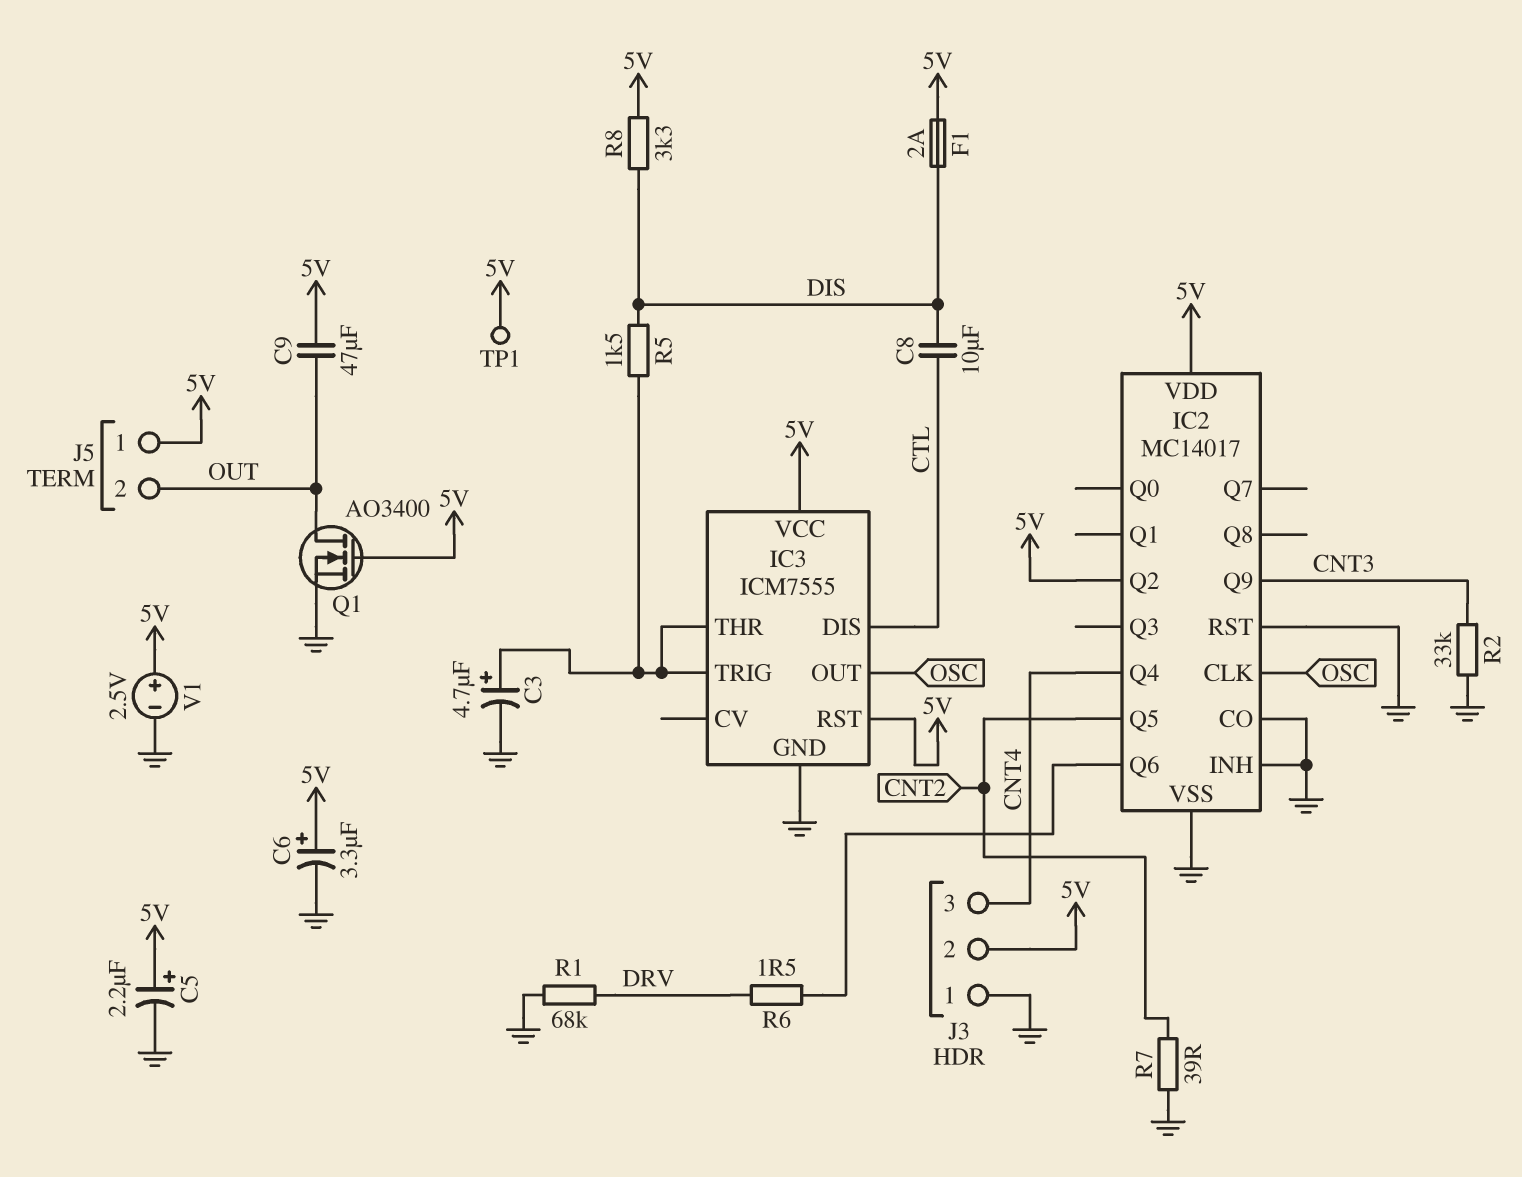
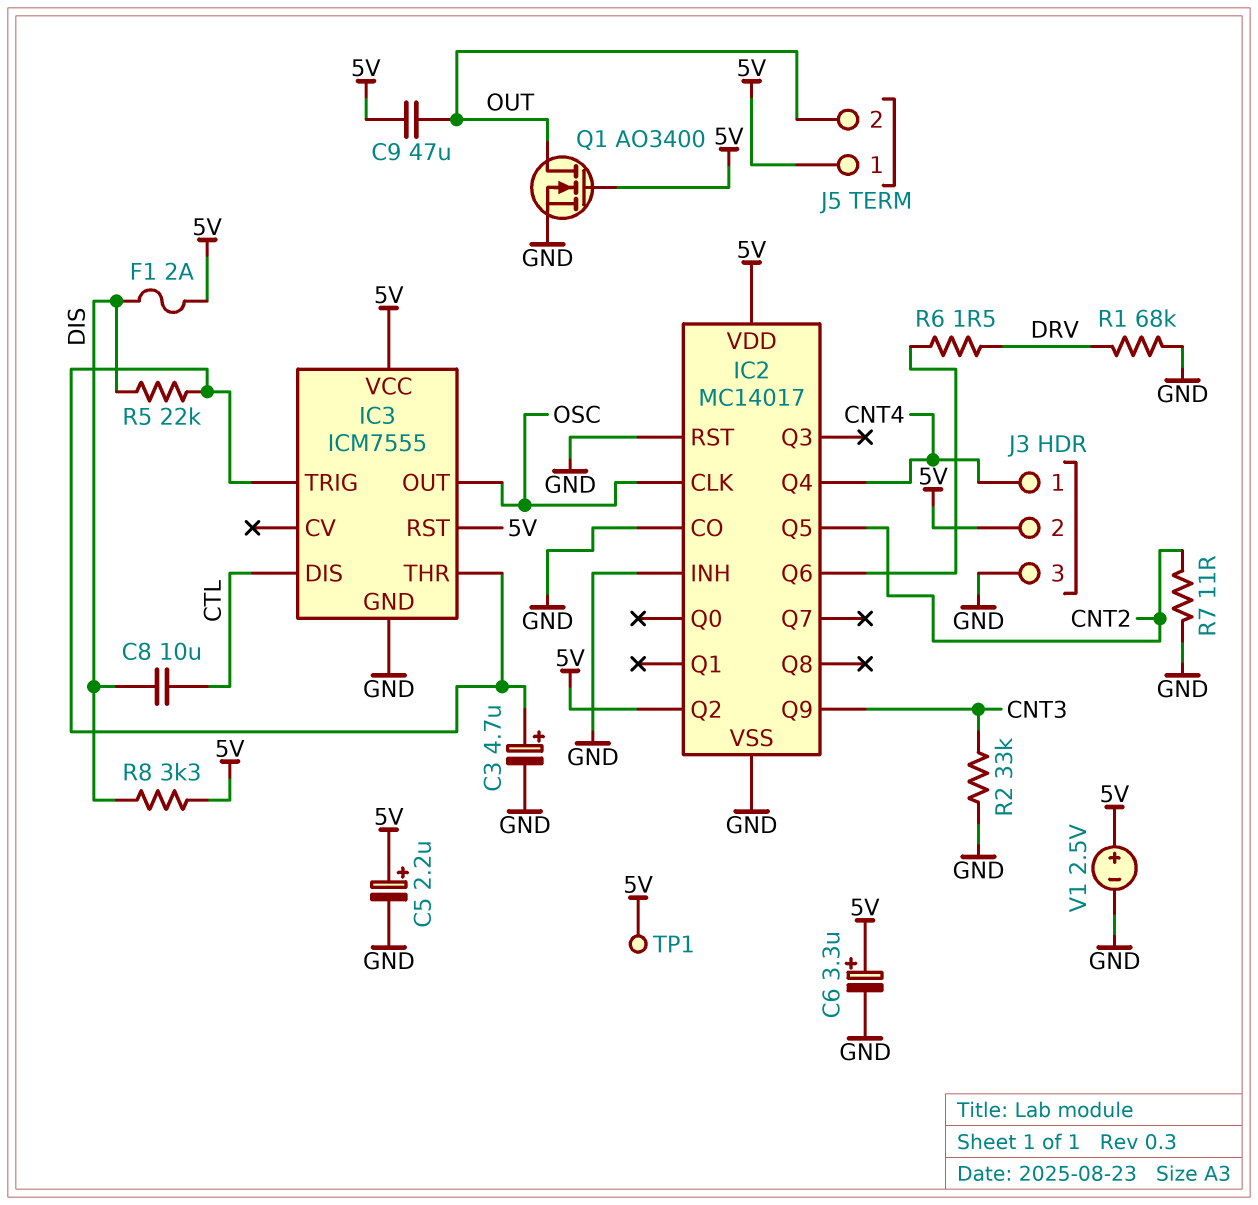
J3 pin 1: GND -> CNT4
J3 pin 3: CNT4 -> GND
R5: 1.5k (DIS, IC3/THR) -> 22k (DIS, IC3/THR)
R7: 39 (CNT2, GND) -> 11 (CNT2, GND)

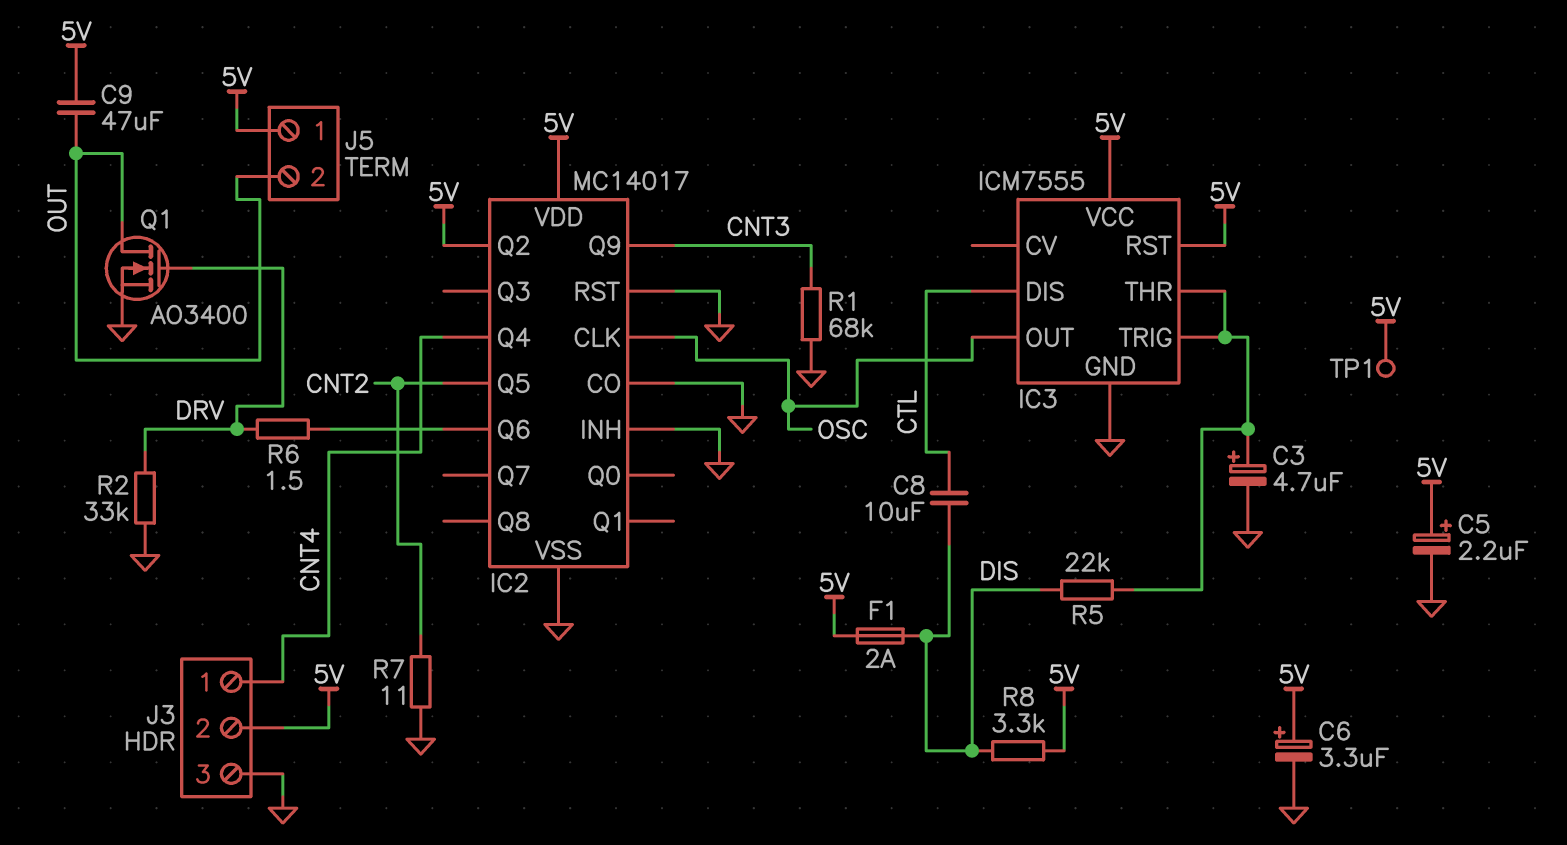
Q1: NMOS AO3400 (G 5V, D OUT, S GND) -> NMOS AO3400 (G DRV, D OUT, S GND)
R1: 68k (DRV, GND) -> 68k (CNT3, GND)
R2: 33k (CNT3, GND) -> 33k (DRV, GND)
V1: 2.5V (plus 5V, minus GND) -> none

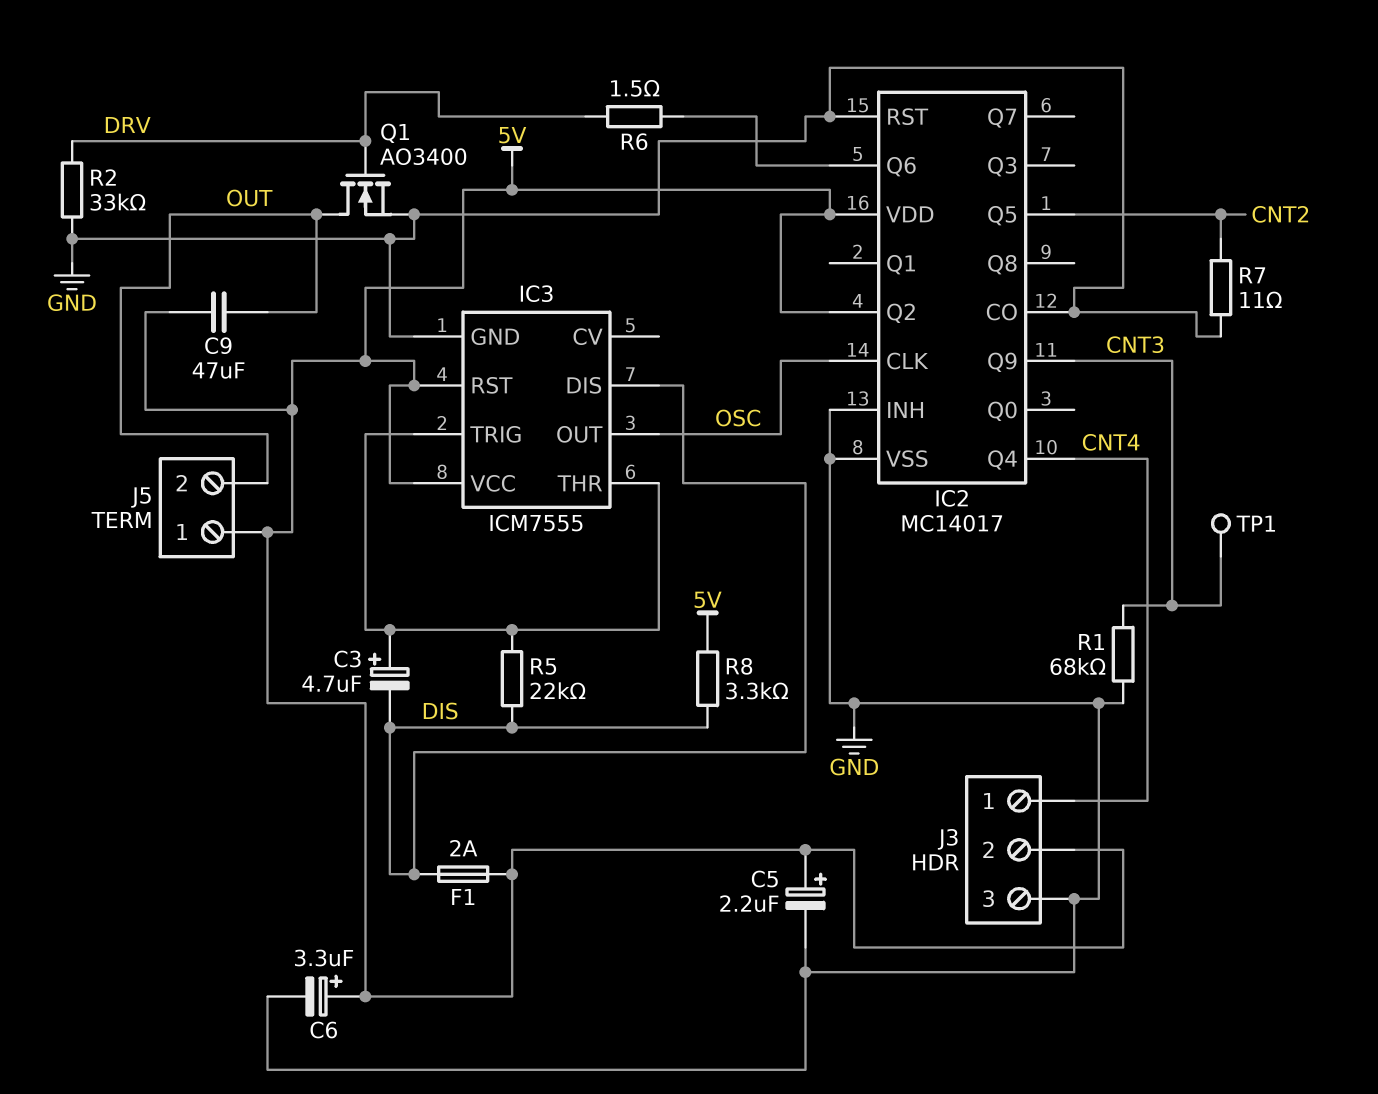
C3: 4.7uF (plus IC3/THR, minus GND) -> 4.7uF (plus IC3/THR, minus DIS)
C8: 10uF (CTL, DIS) -> none
IC3 pin DIS: CTL -> DIS
TP1: test point (5V) -> test point (CNT3)

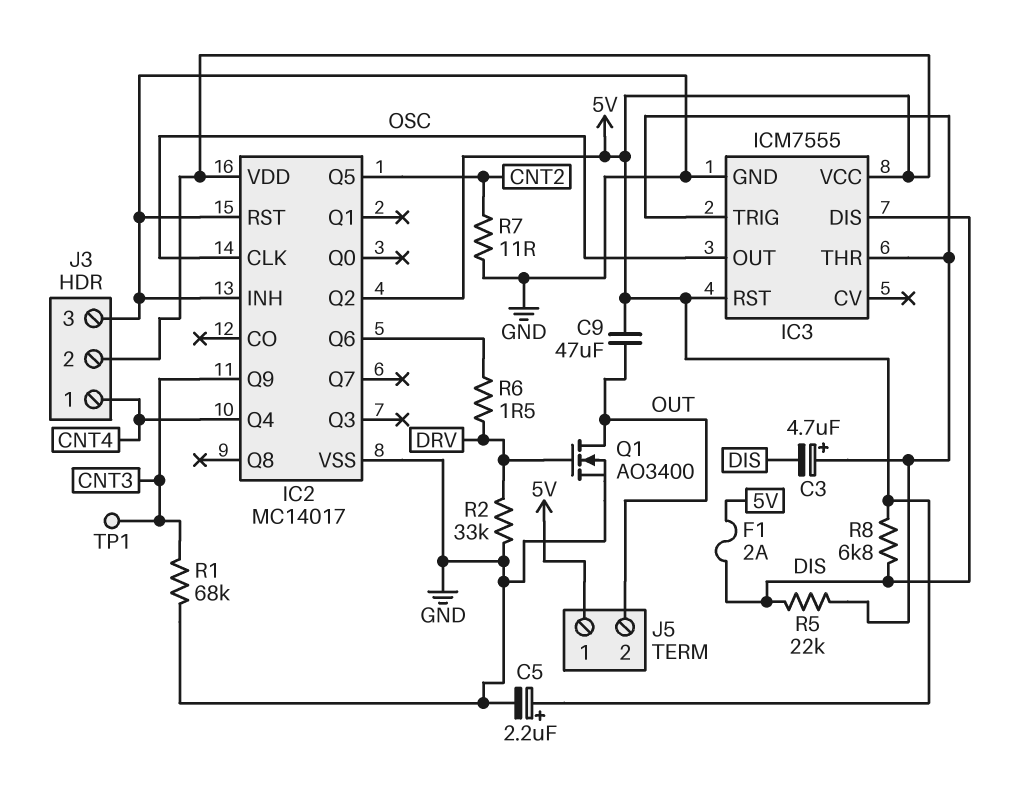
C6: 3.3uF (plus 5V, minus GND) -> none
IC2 pin CO: GND -> none
R8: 3.3k (5V, DIS) -> 6.8k (5V, DIS)

